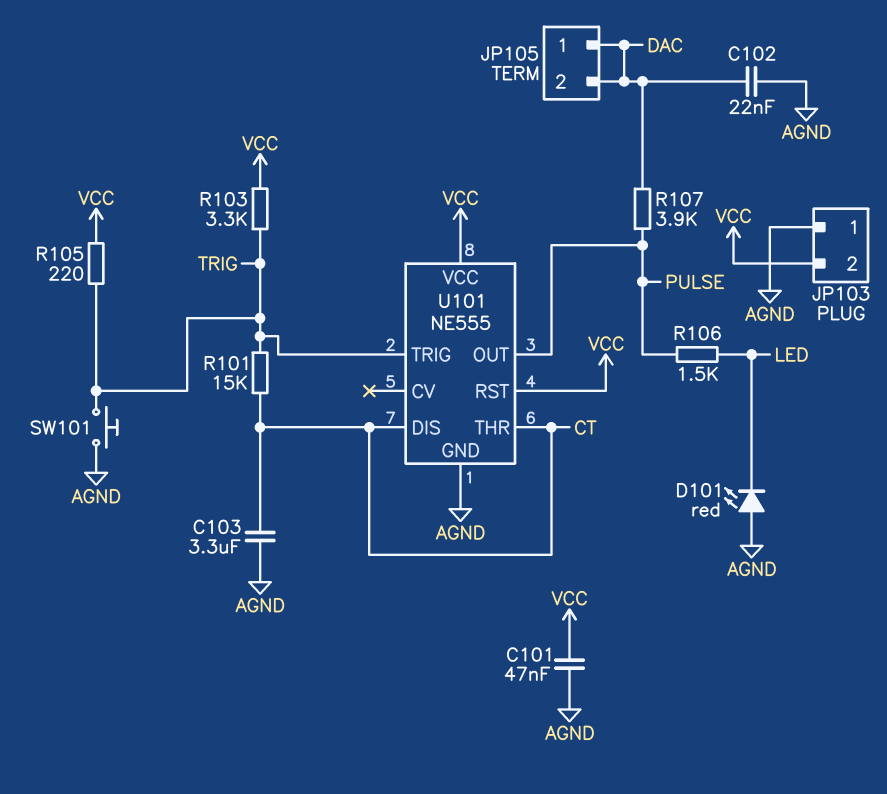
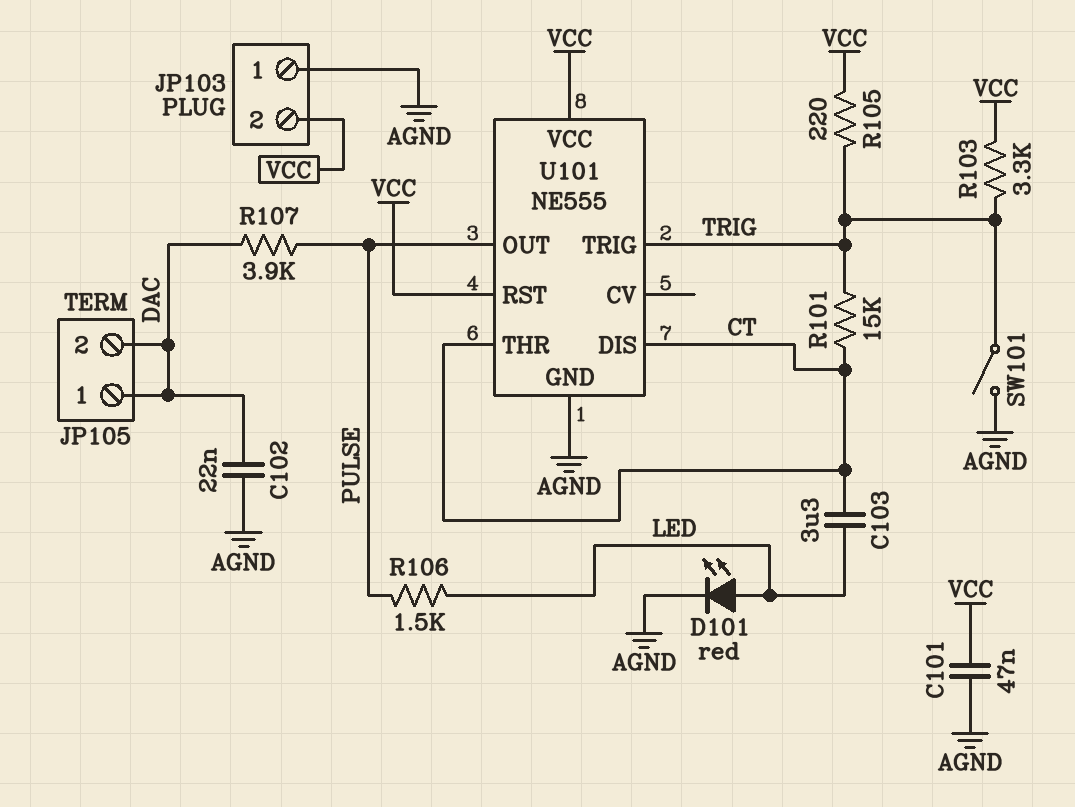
C103: 3.3uF (AGND, CT) -> 3.3uF (CT, LED)
D101: LED red (A AGND, K LED) -> LED red (A LED, K AGND)
SW101: button (AGND, TRIG) -> switch (AGND, TRIG)

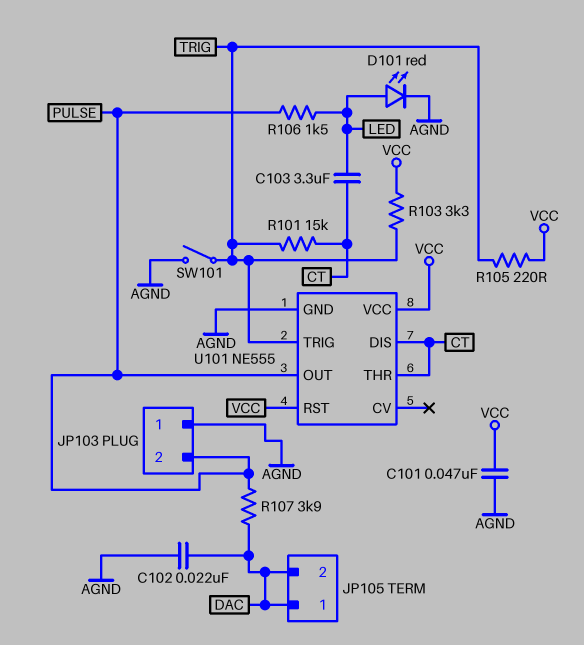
JP103 pin 2: VCC -> PULSE

